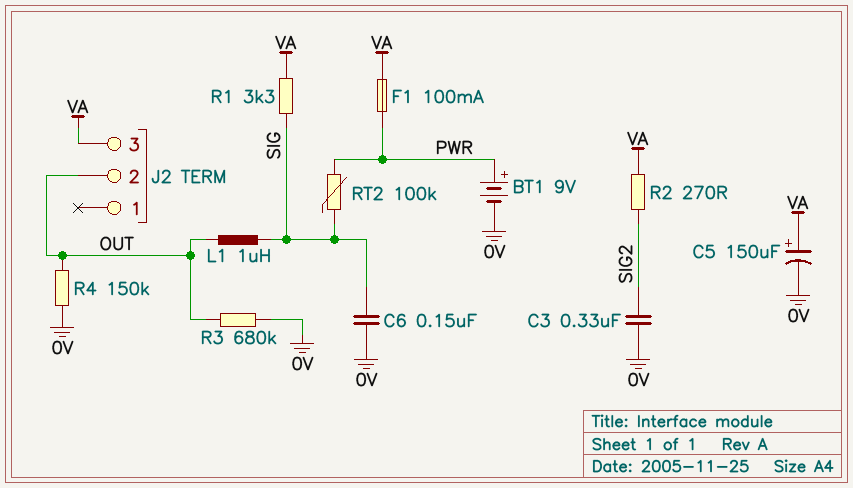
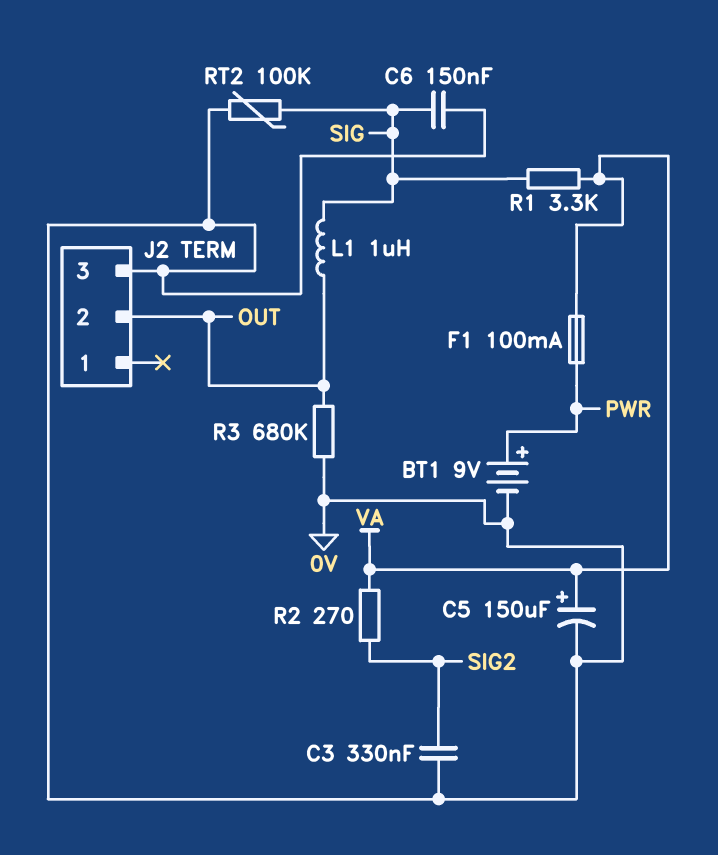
J2 pin 3: VA -> 0V
R4: 150k (0V, OUT) -> none
RT2: 100k (PWR, SIG) -> 100k (0V, SIG)

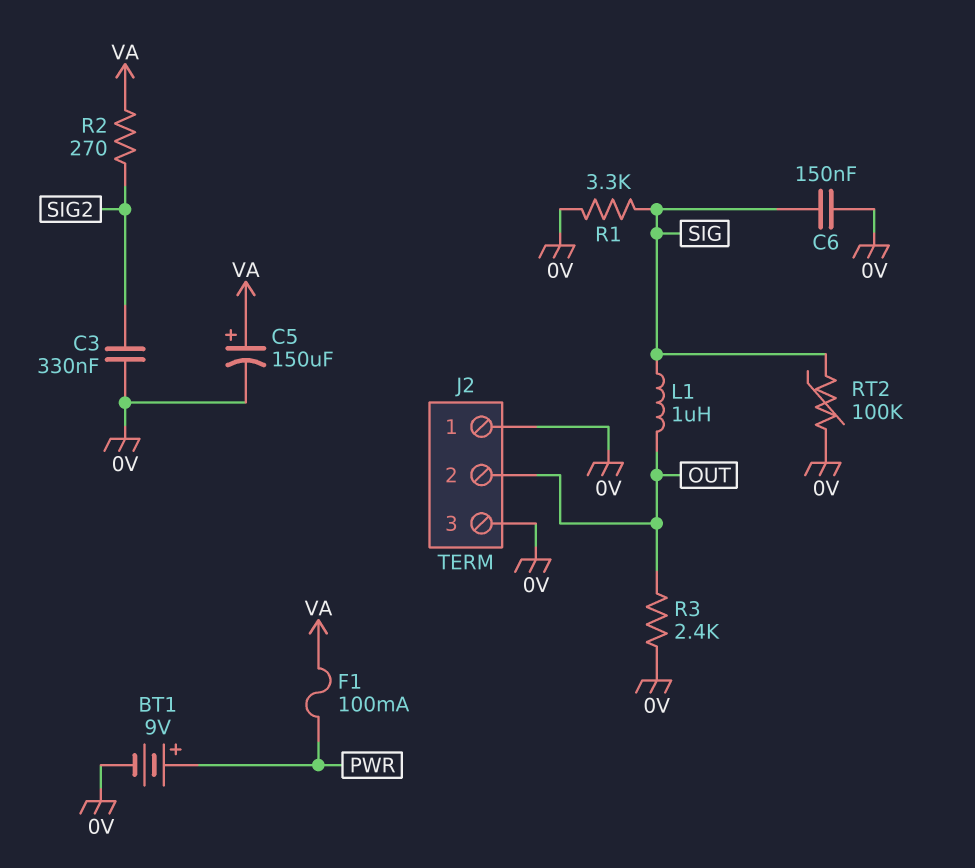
J2 pin 1: none -> 0V
R1: 3.3k (SIG, VA) -> 3.3k (0V, SIG)
R3: 680k (0V, OUT) -> 2.4k (0V, OUT)

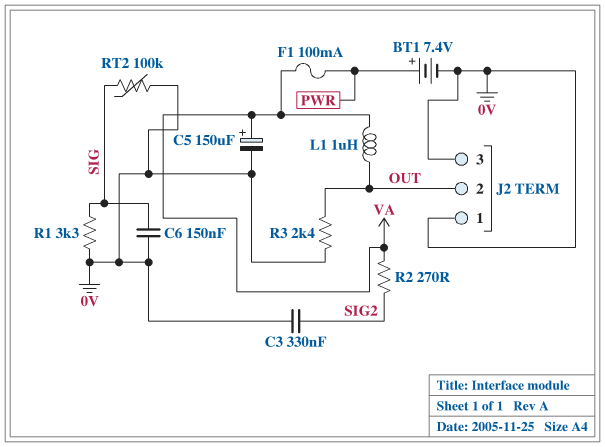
BT1: 9V (plus PWR, minus 0V) -> 7.4V (plus PWR, minus 0V)
L1: 1uH (OUT, SIG) -> 1uH (OUT, VA)

